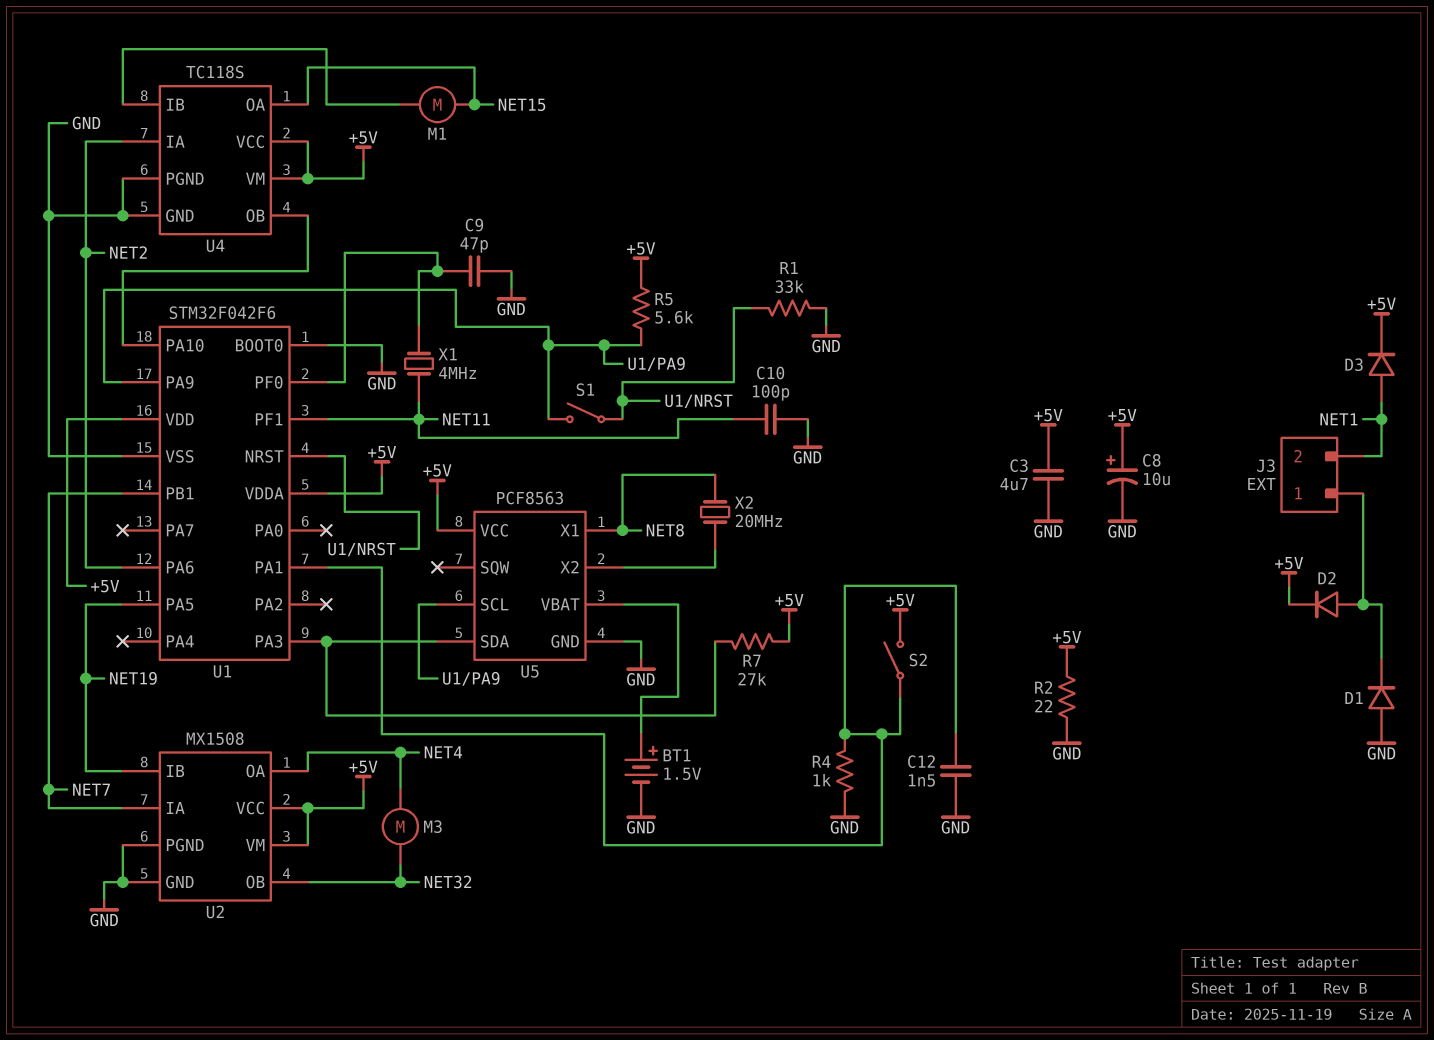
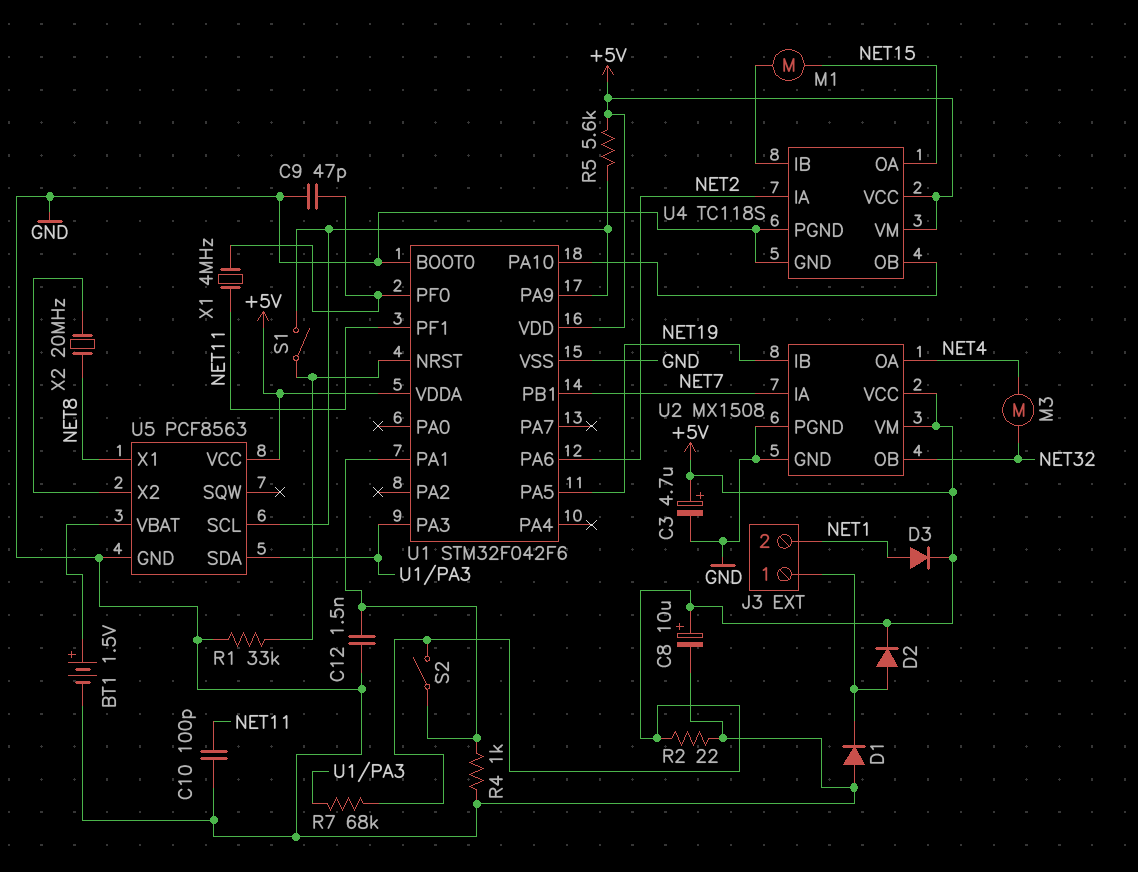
C3: 4.7uF (+5V, GND) -> 4.7uF (plus +5V, minus GND)
R7: 27k (+5V, U1/PA3) -> 68k (+5V, U1/PA3)

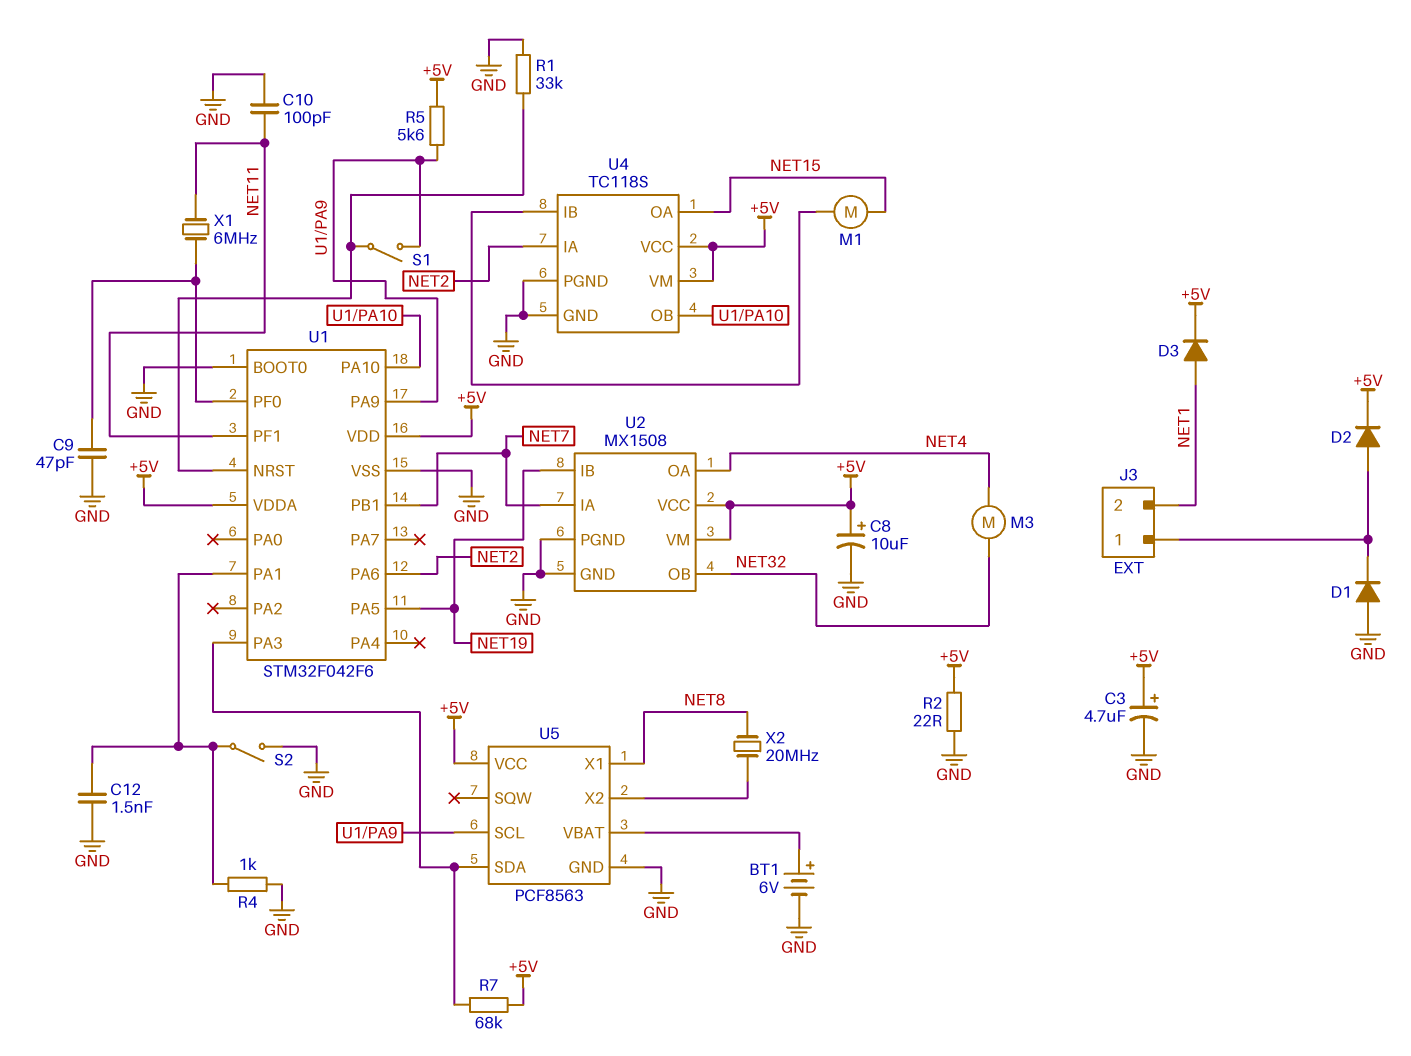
BT1: 1.5V (plus U5/VBAT, minus GND) -> 6V (plus U5/VBAT, minus GND)
S2: switch (+5V, U1/PA1) -> switch (GND, U1/PA1)
X1: 4MHz (NET11, U1/PF0) -> 6MHz (NET11, U1/PF0)

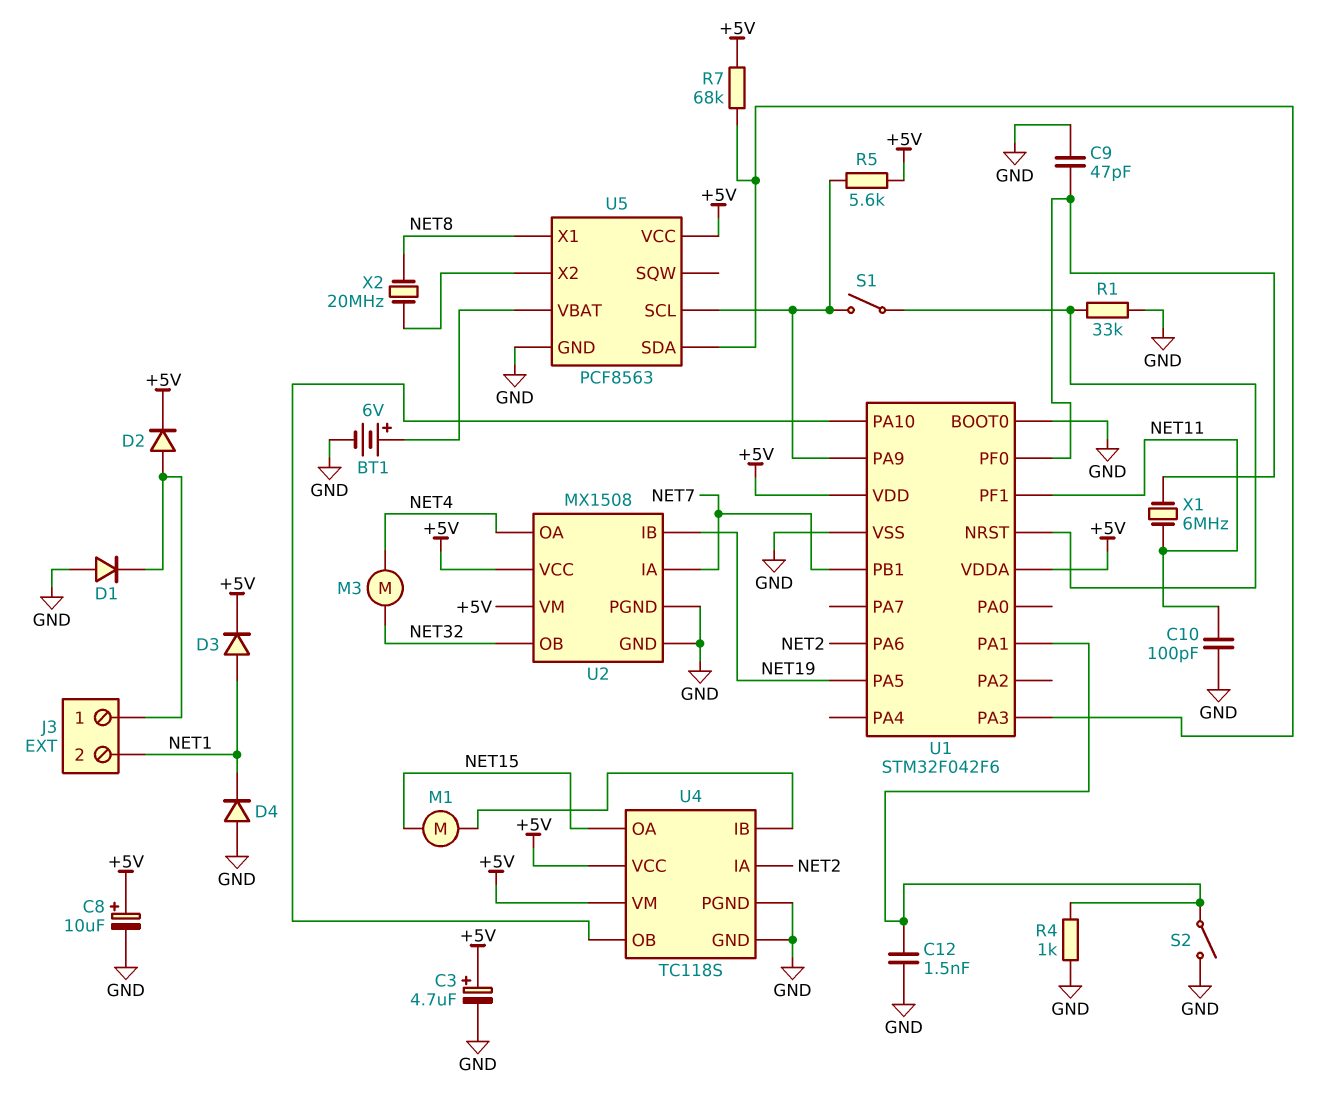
D4: none -> diode (A GND, K NET1)
R2: 22 (+5V, GND) -> none

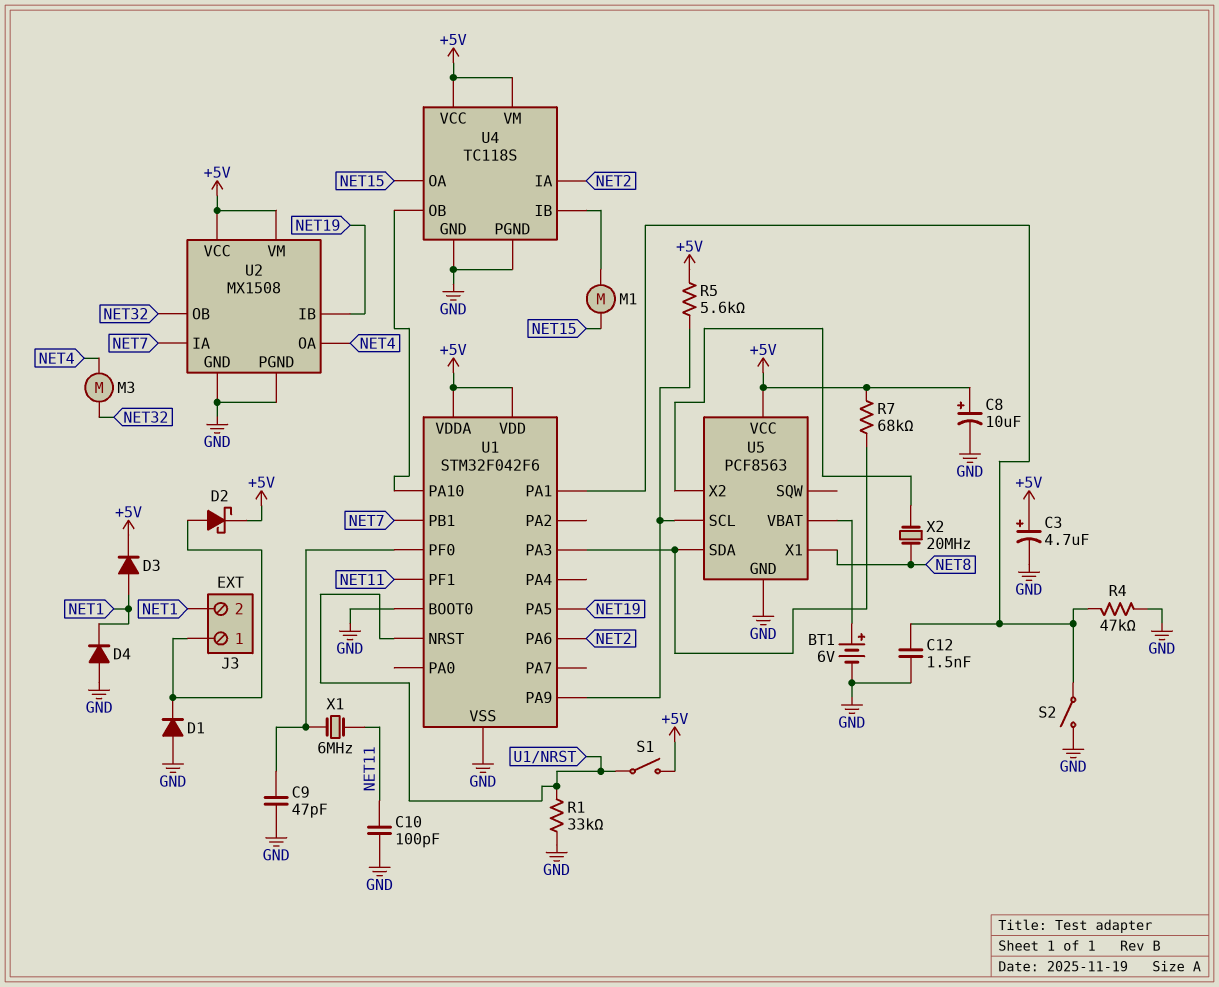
D2: diode (A J3/1, K +5V) -> schottky (A J3/1, K +5V)
R4: 1k (GND, U1/PA1) -> 47k (GND, U1/PA1)
S1: switch (U1/NRST, U1/PA9) -> switch (+5V, U1/NRST)

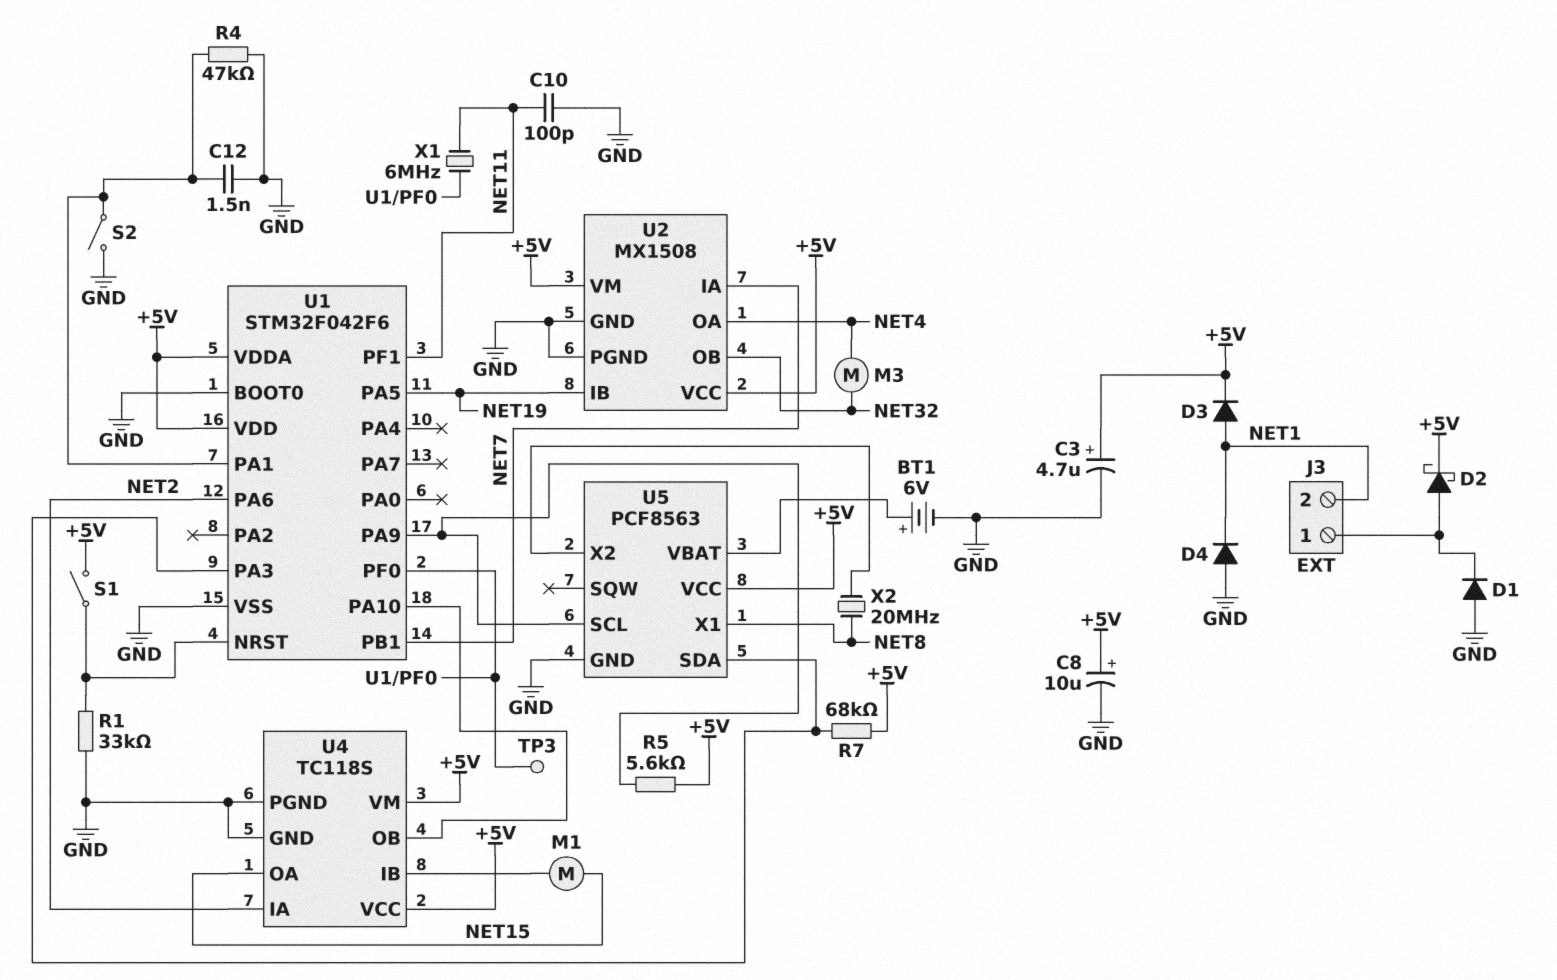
C9: 47pF (GND, U1/PF0) -> none
TP3: none -> test point (U1/PF0)

